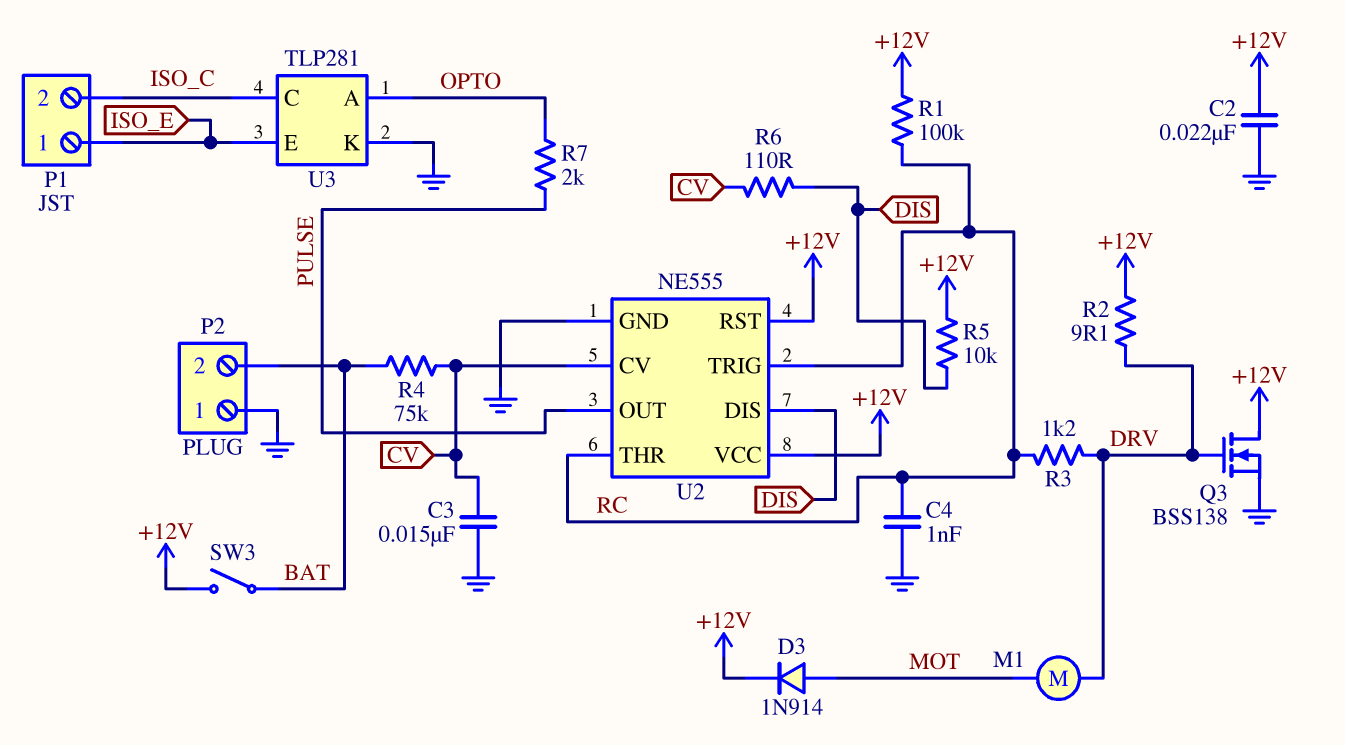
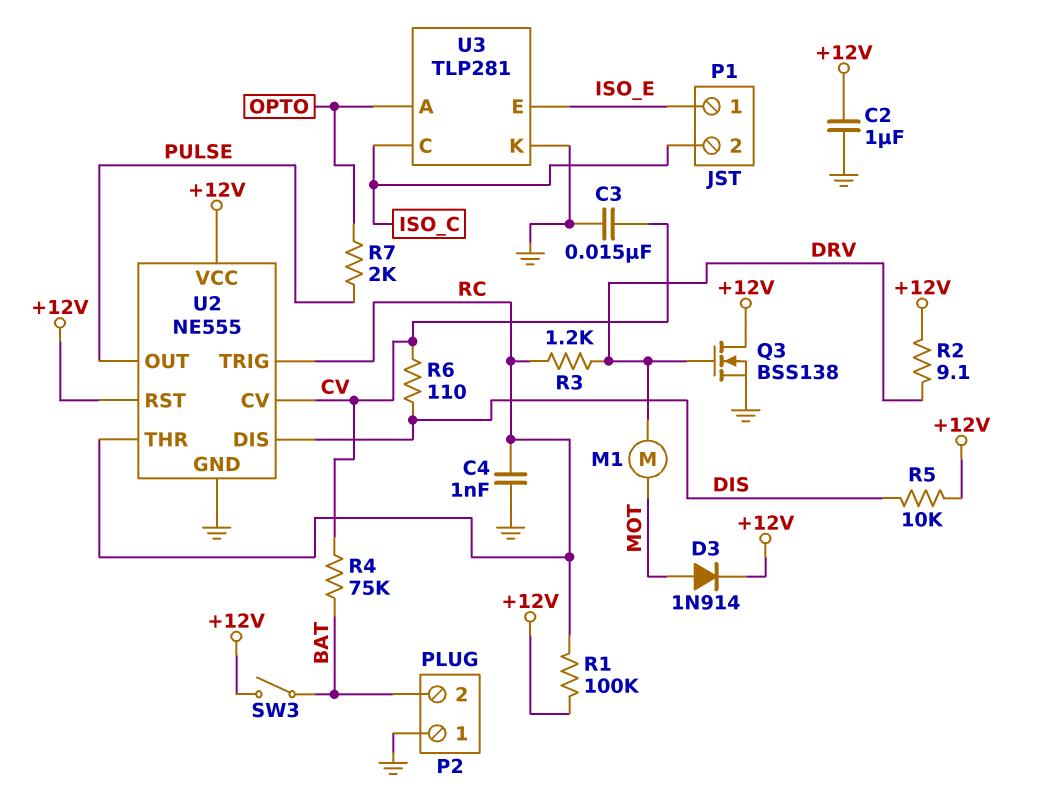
C2: 22nF (+12V, GND) -> 1uF (+12V, GND)

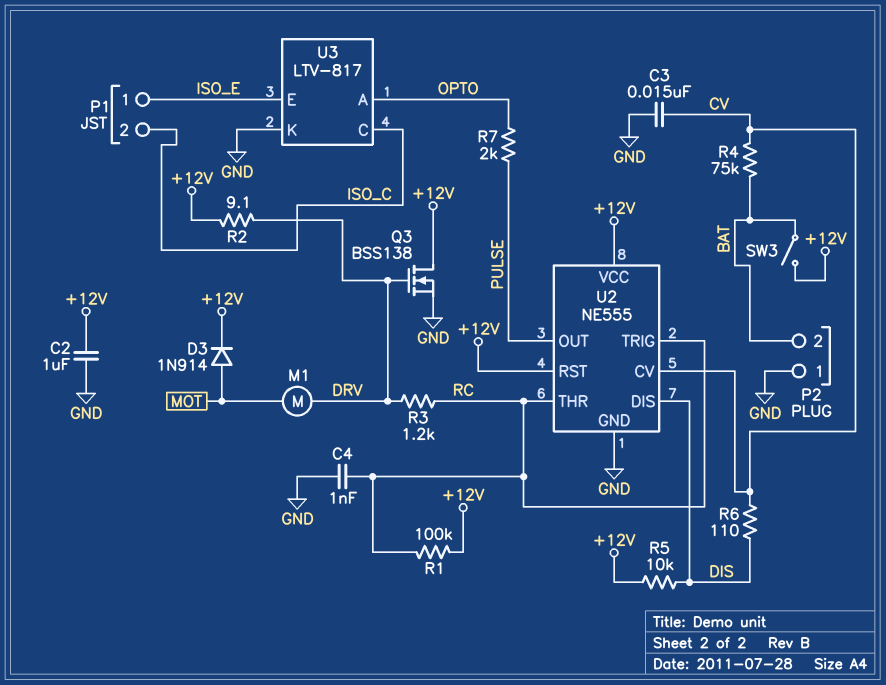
U3: TLP281 -> LTV-817

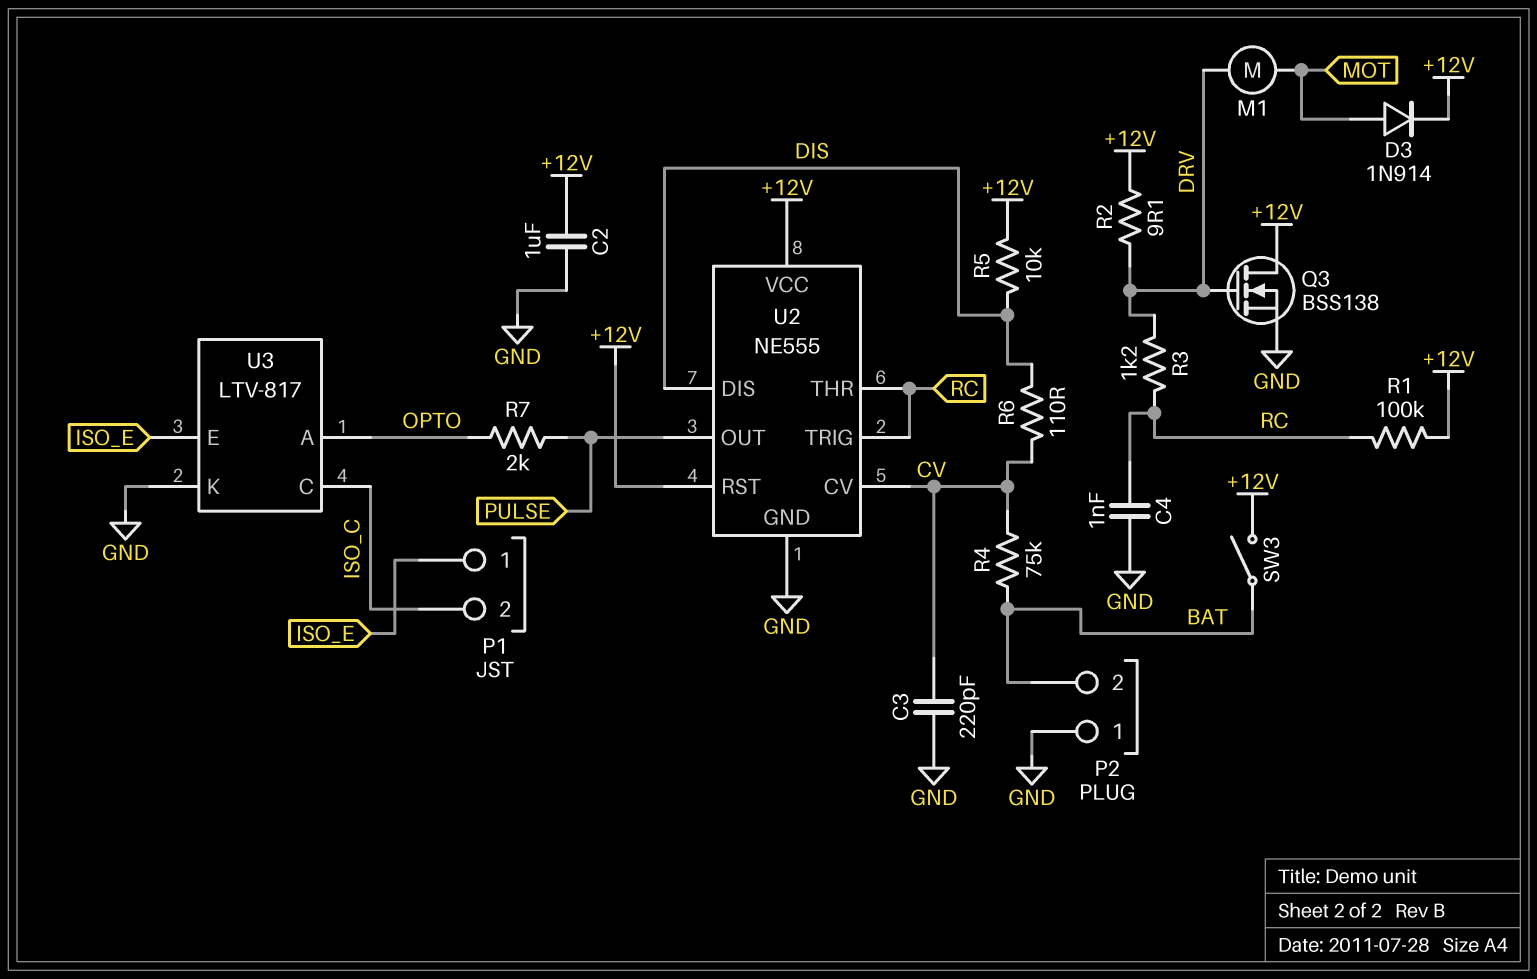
C3: 15nF (CV, GND) -> 220pF (CV, GND)

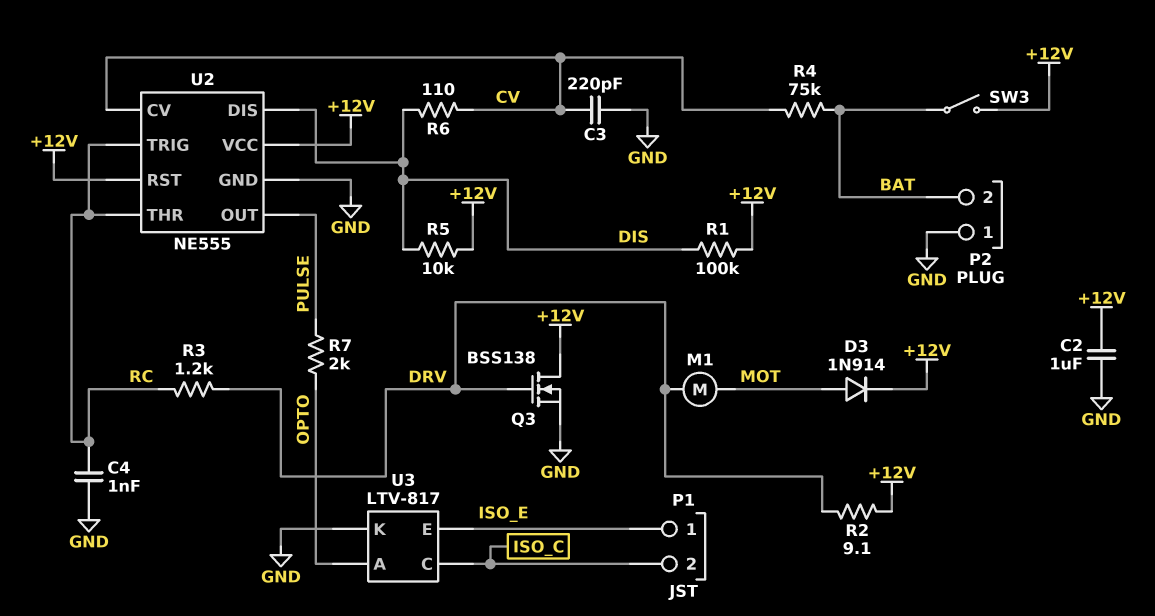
R1: 100k (+12V, RC) -> 100k (+12V, DIS)

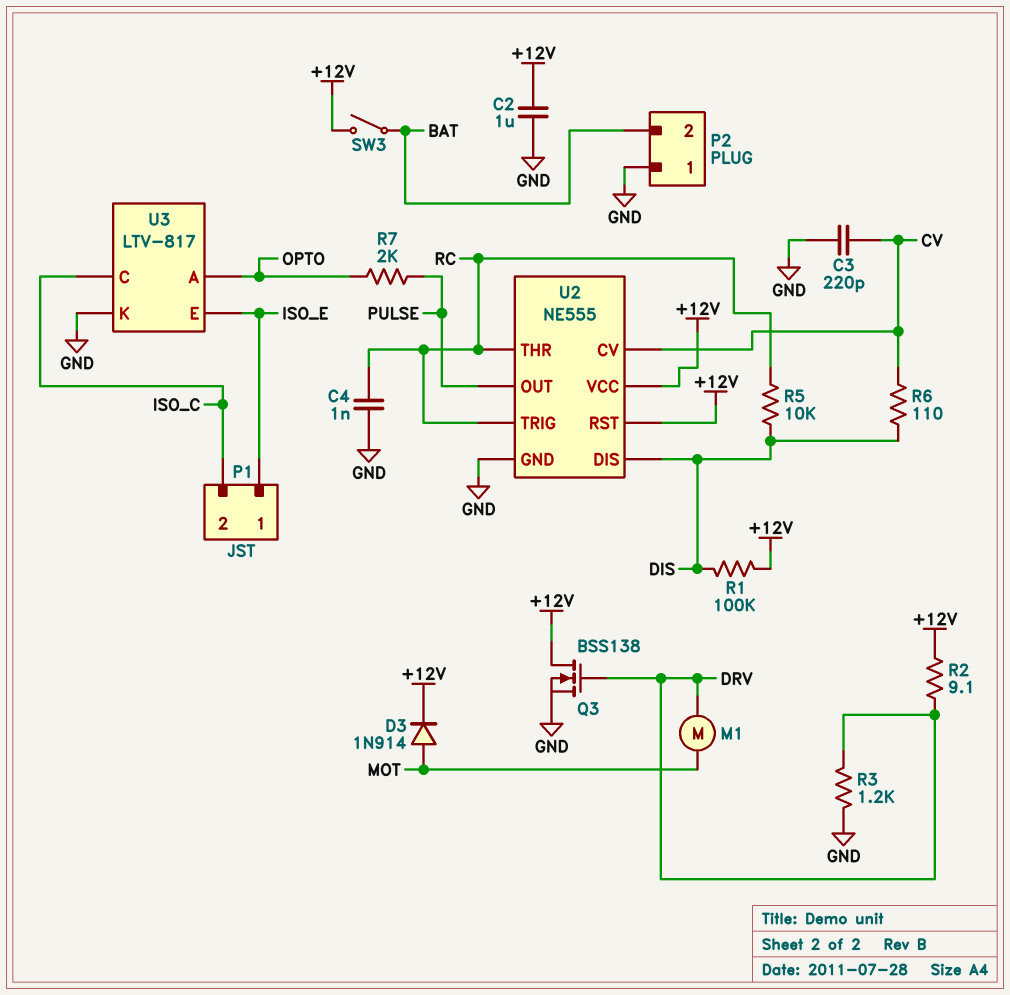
R3: 1.2k (DRV, RC) -> 1.2k (DRV, GND)
R4: 75k (BAT, CV) -> none
R5: 10k (+12V, DIS) -> 10k (DIS, RC)

